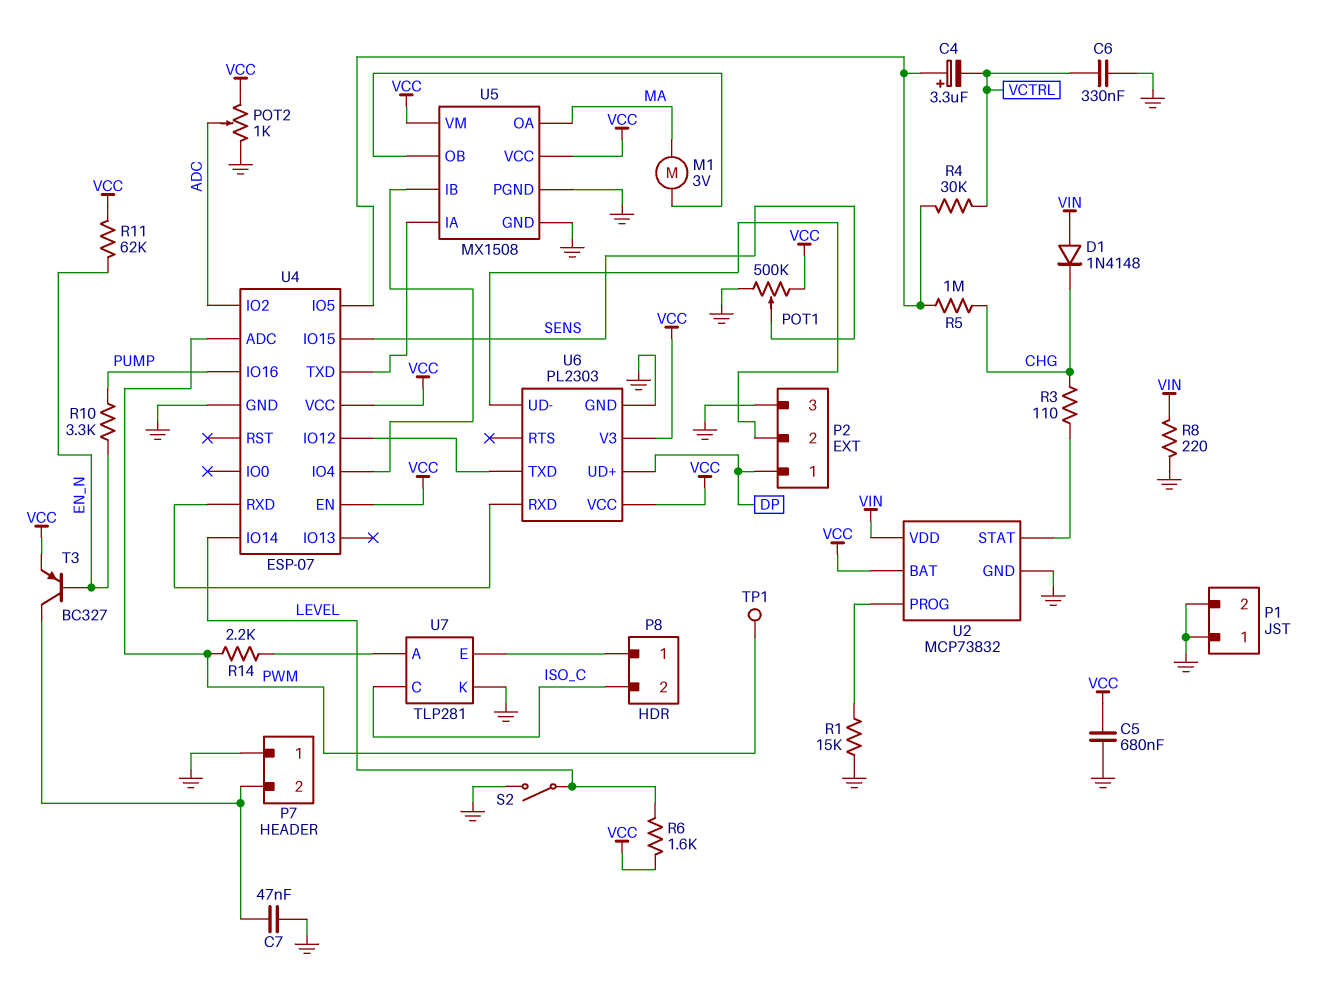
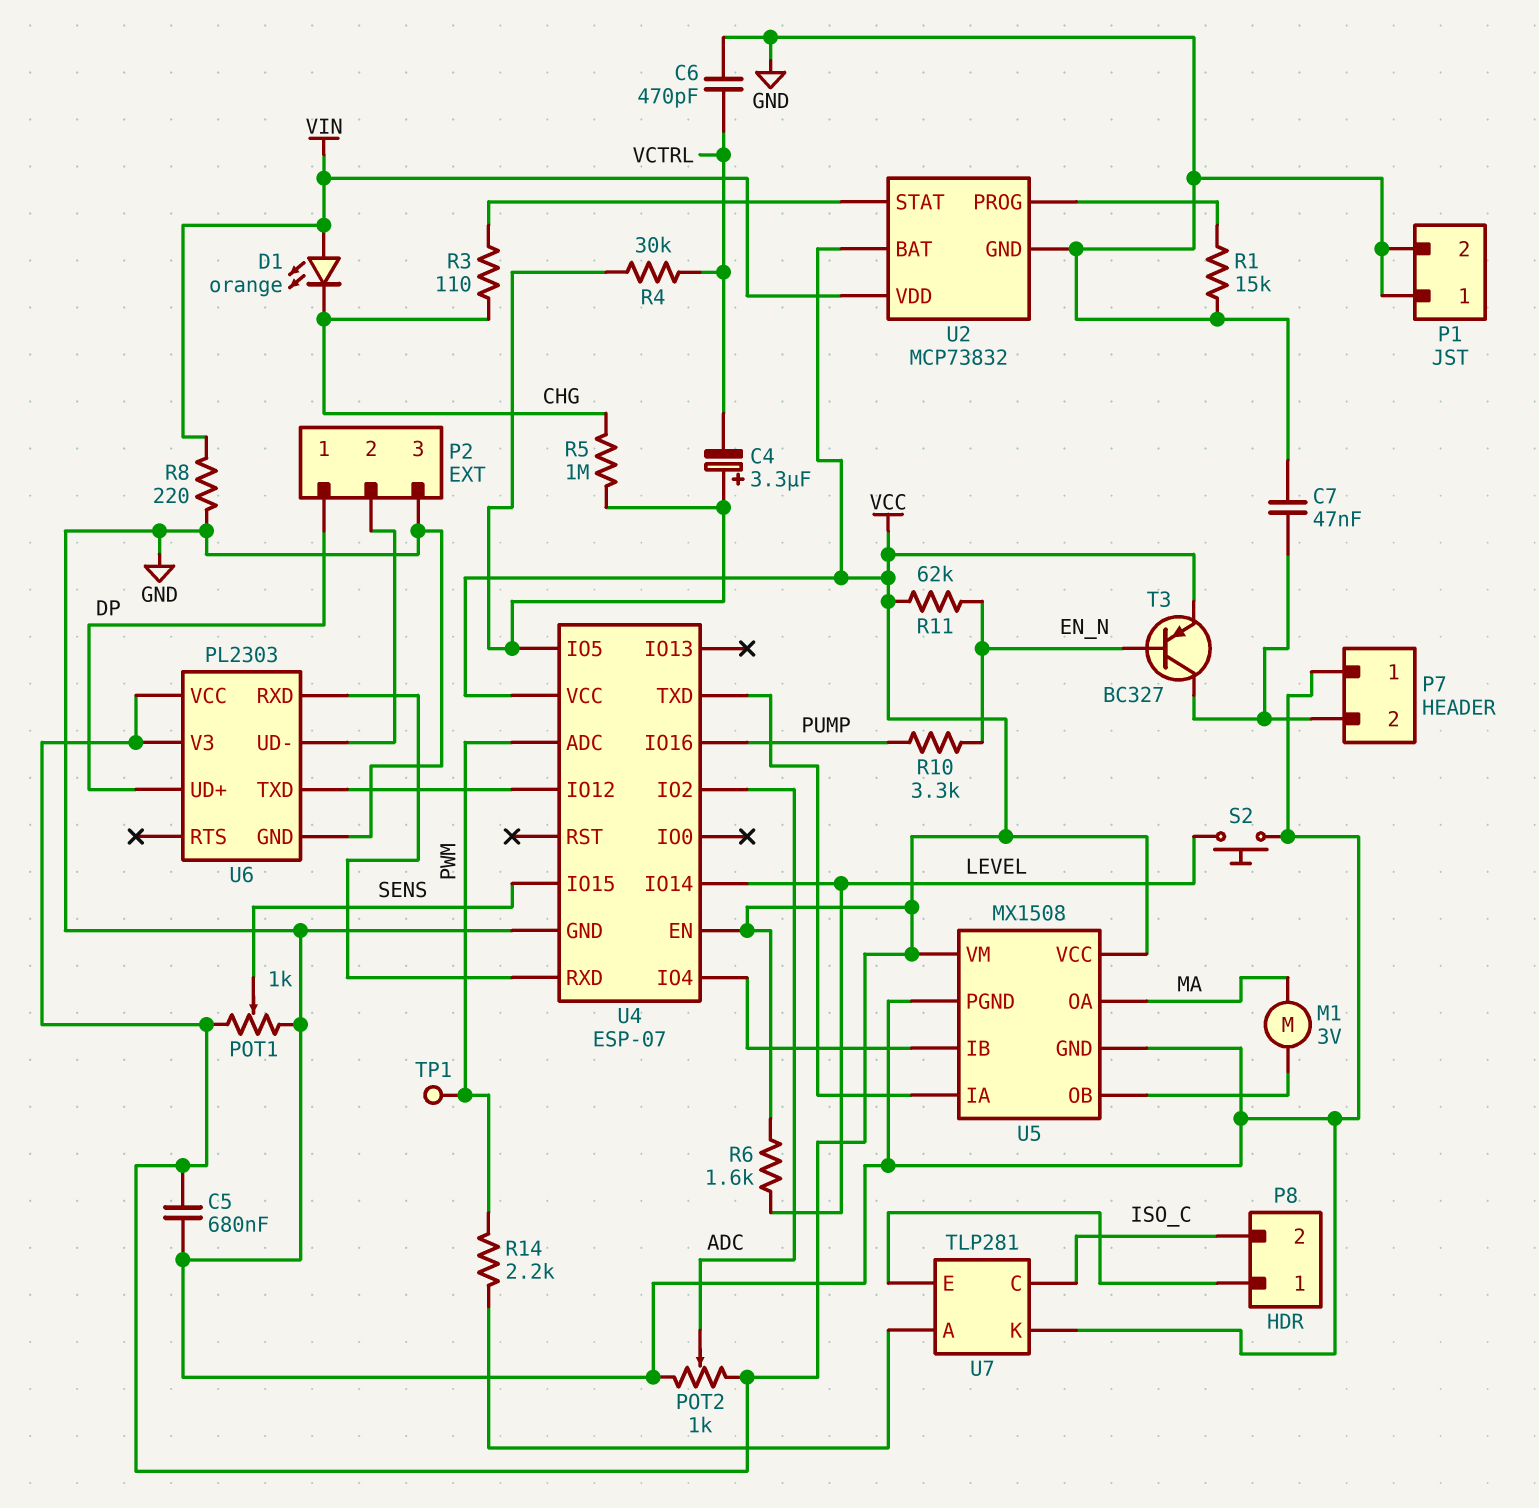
C6: 330nF (GND, VCTRL) -> 470pF (GND, VCTRL)
D1: diode 1N4148 (A VIN, K CHG) -> LED orange (A VIN, K CHG)
POT1: 500k (GND, VCC, wiper SENS) -> 1k (GND, VCC, wiper SENS)
S2: switch (GND, LEVEL) -> button (GND, LEVEL)

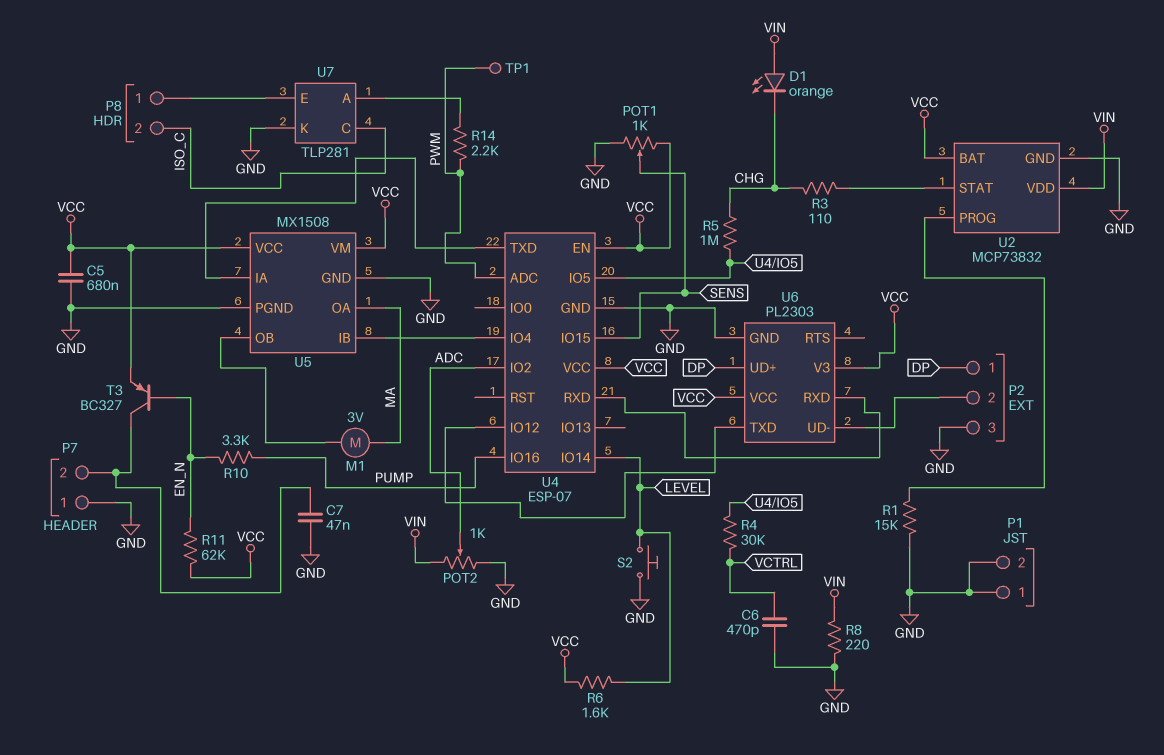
C4: 3.3uF (plus U4/IO5, minus VCTRL) -> none
POT2: 1k (GND, VCC, wiper ADC) -> 1k (GND, VIN, wiper ADC)

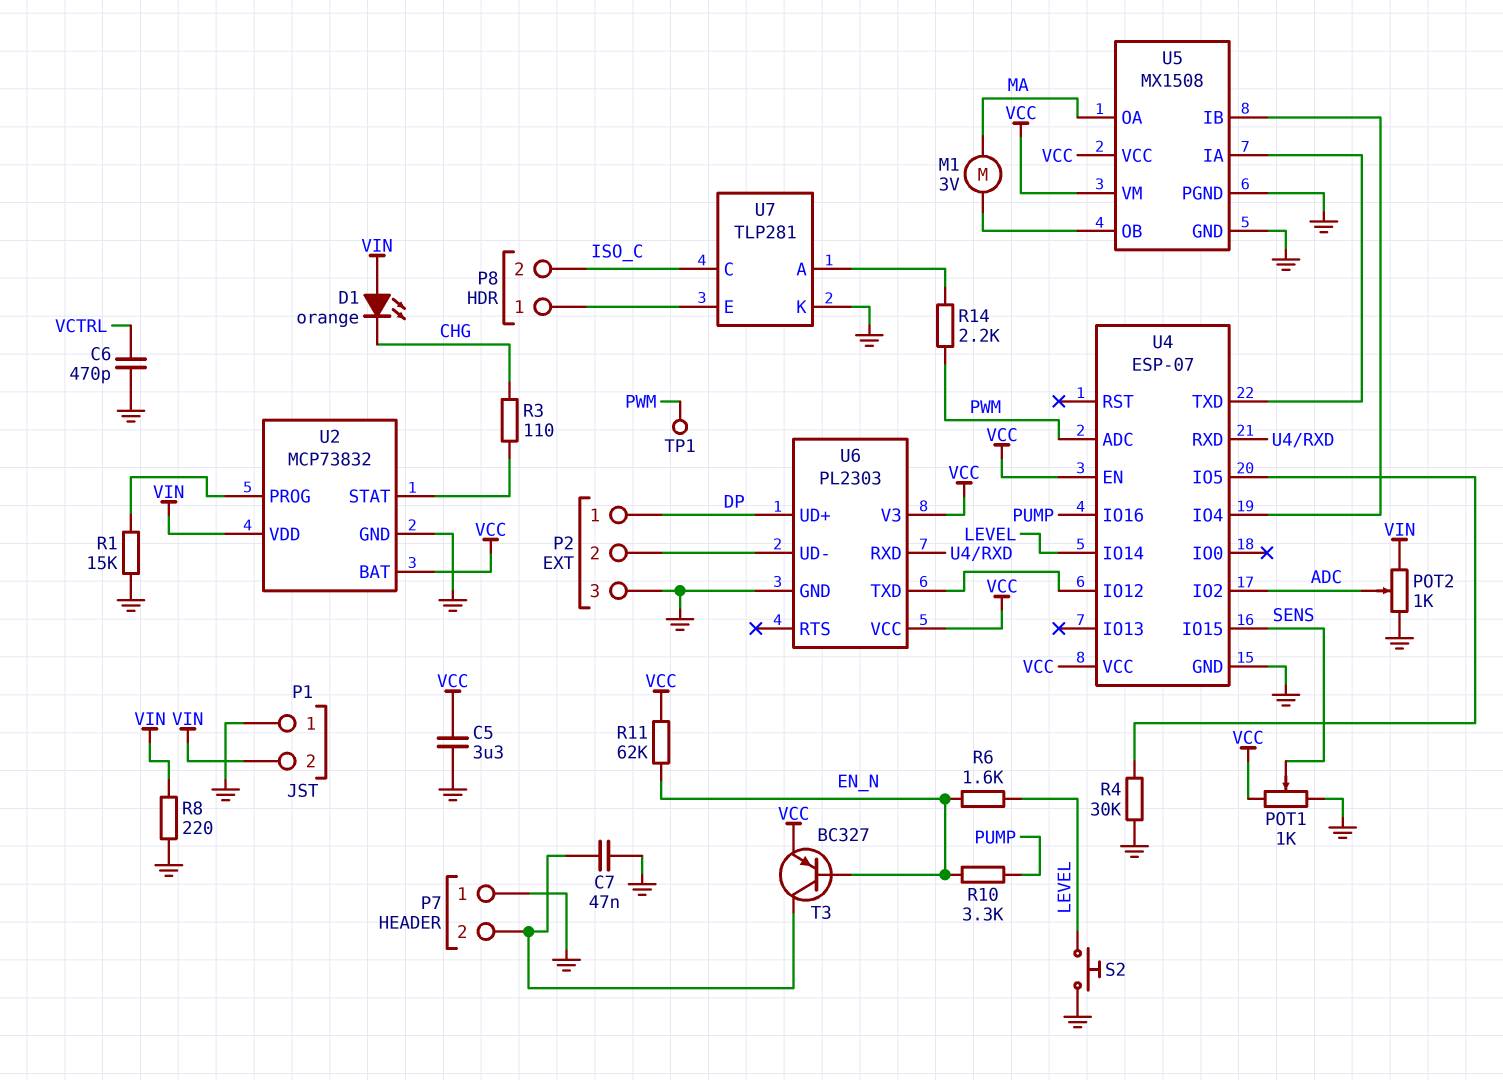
C5: 680nF (GND, VCC) -> 3.3uF (GND, VCC)
P1 pin 2: GND -> VIN
R4: 30k (U4/IO5, VCTRL) -> 30k (GND, U4/IO5)
R5: 1M (CHG, U4/IO5) -> none
R6: 1.6k (LEVEL, VCC) -> 1.6k (EN_N, LEVEL)

